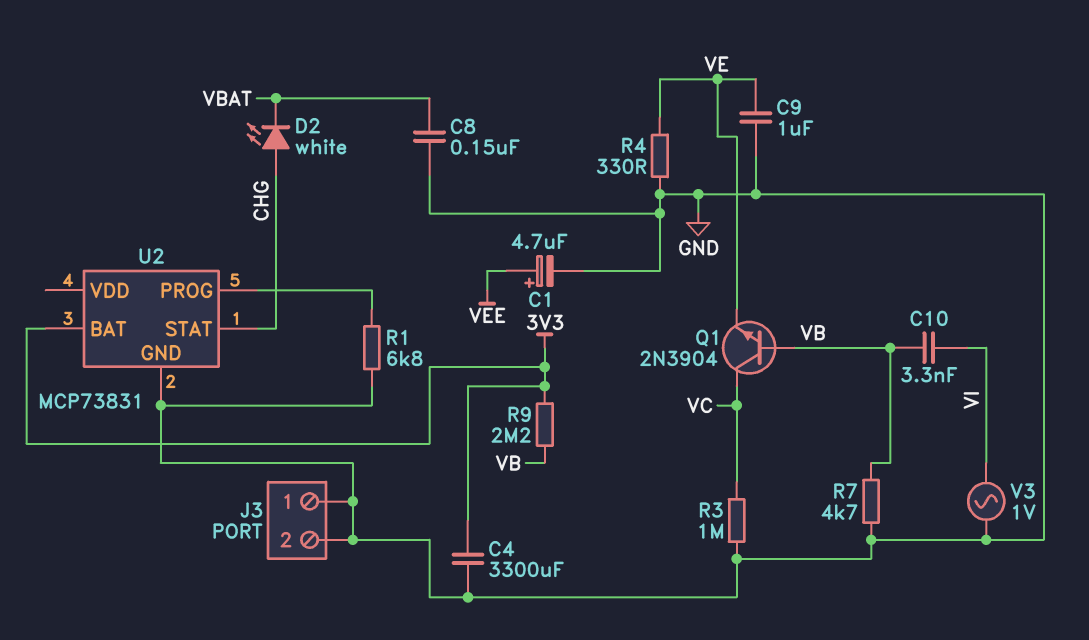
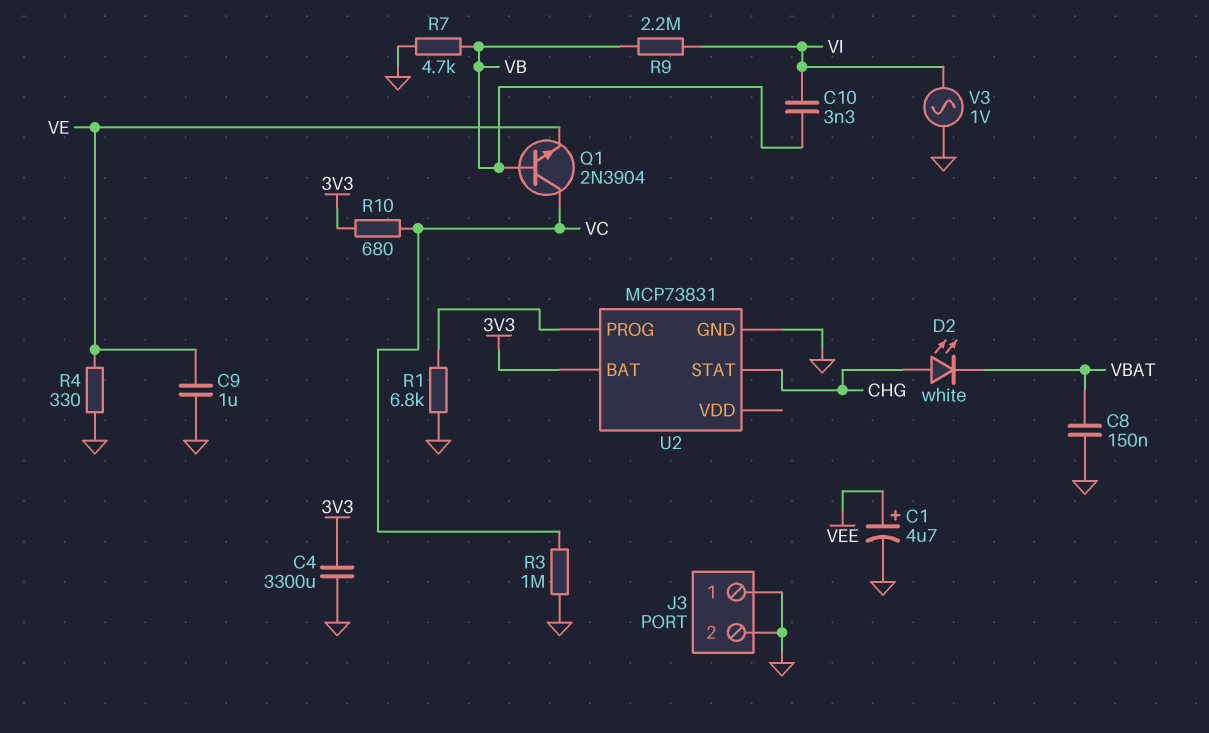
R9: 2.2M (3V3, VB) -> 2.2M (VB, VI)
R10: none -> 680 (3V3, VC)

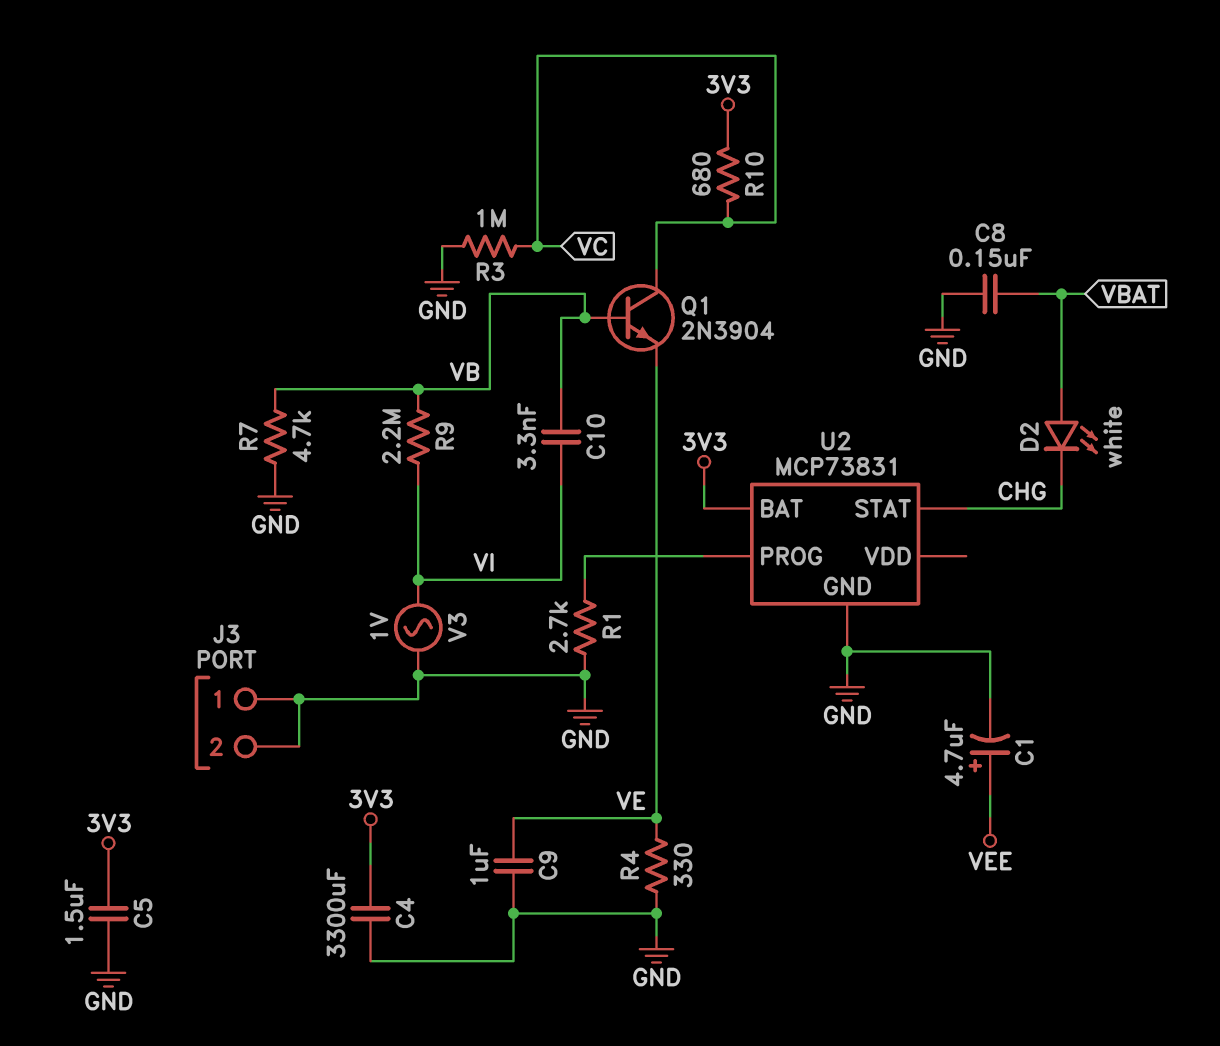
C5: none -> 1.5uF (3V3, GND)
D2: LED white (A CHG, K VBAT) -> LED white (A VBAT, K CHG)
R1: 6.8k (GND, U2/PROG) -> 2.7k (GND, U2/PROG)

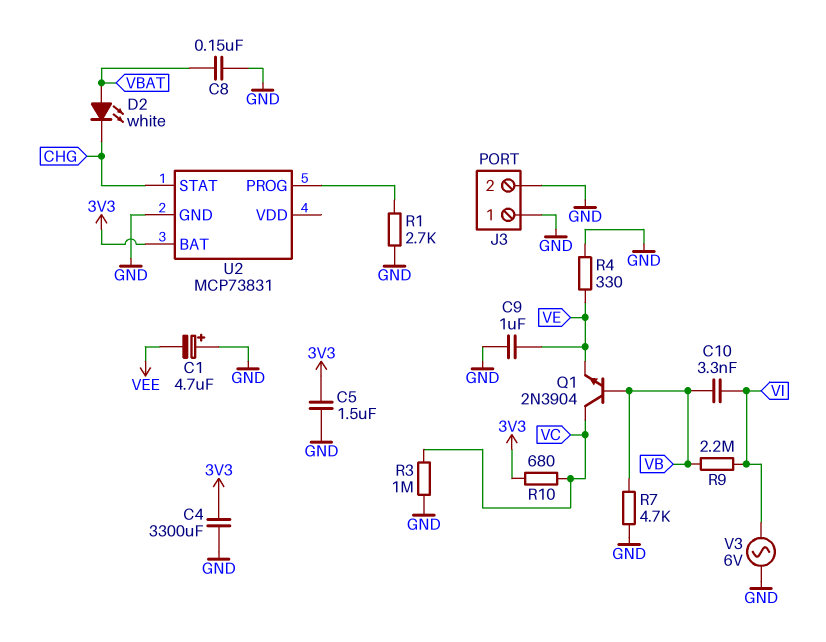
C1: 4.7uF (plus VEE, minus GND) -> 4.7uF (plus GND, minus VEE)
V3: AC 1V (GND, VI) -> AC 6V (GND, VI)

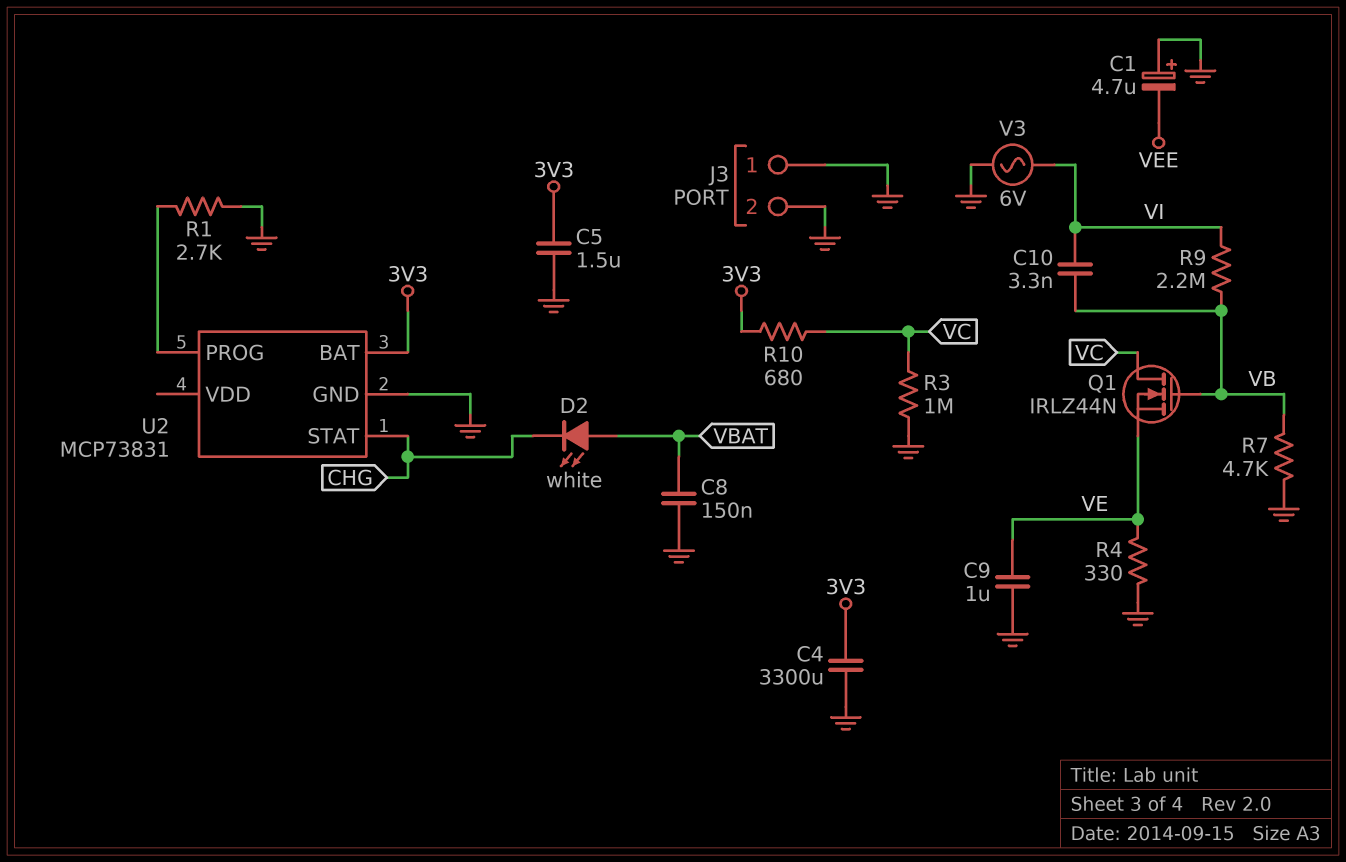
Q1: NPN 2N3904 (B VB, C VC, E VE) -> NMOS IRLZ44N (G VB, D VC, S VE)

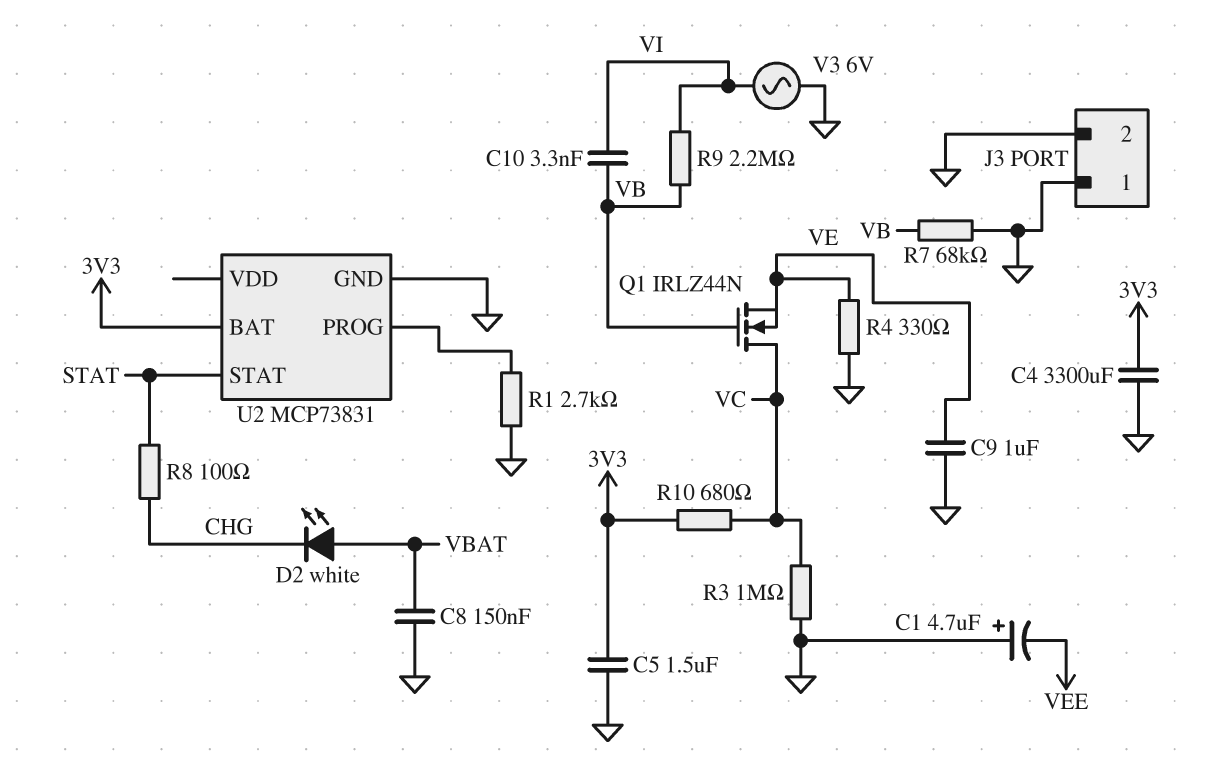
R7: 4.7k (GND, VB) -> 68k (GND, VB)
R8: none -> 100 (CHG, STAT)
U2 pin STAT: CHG -> STAT

